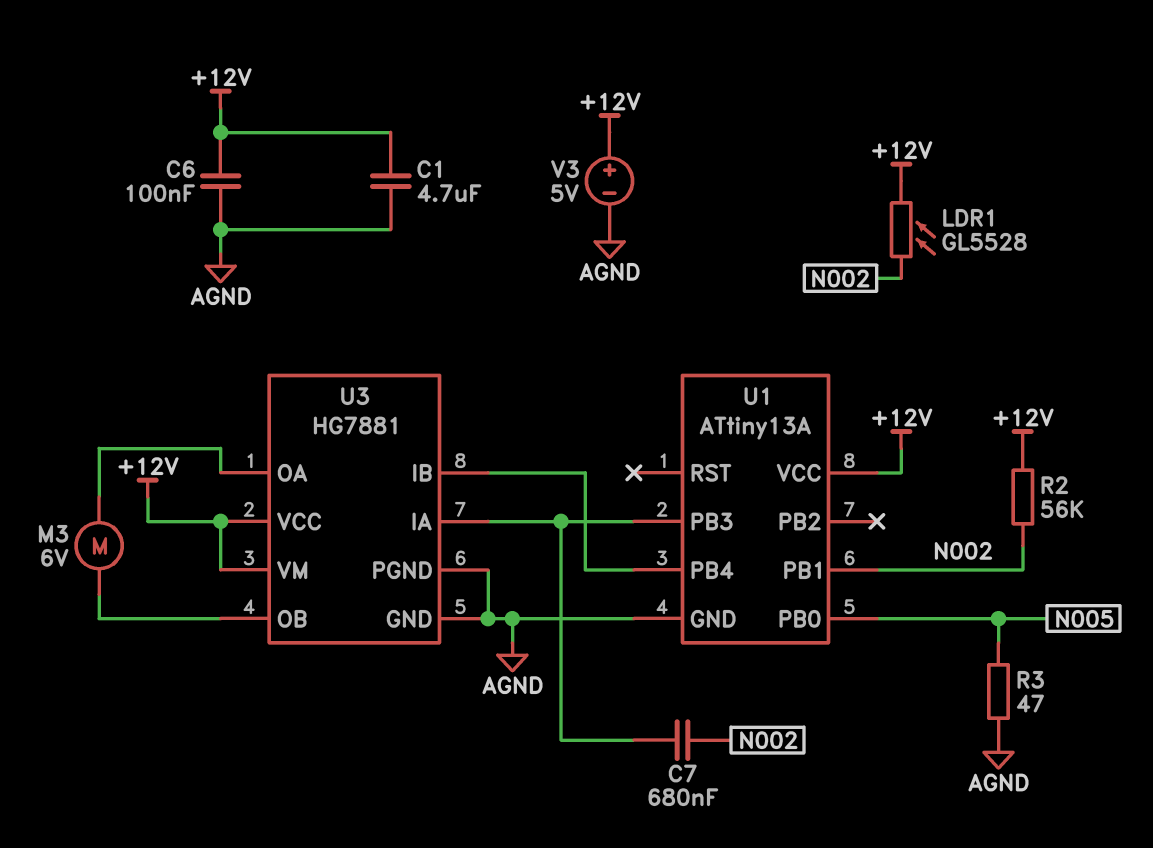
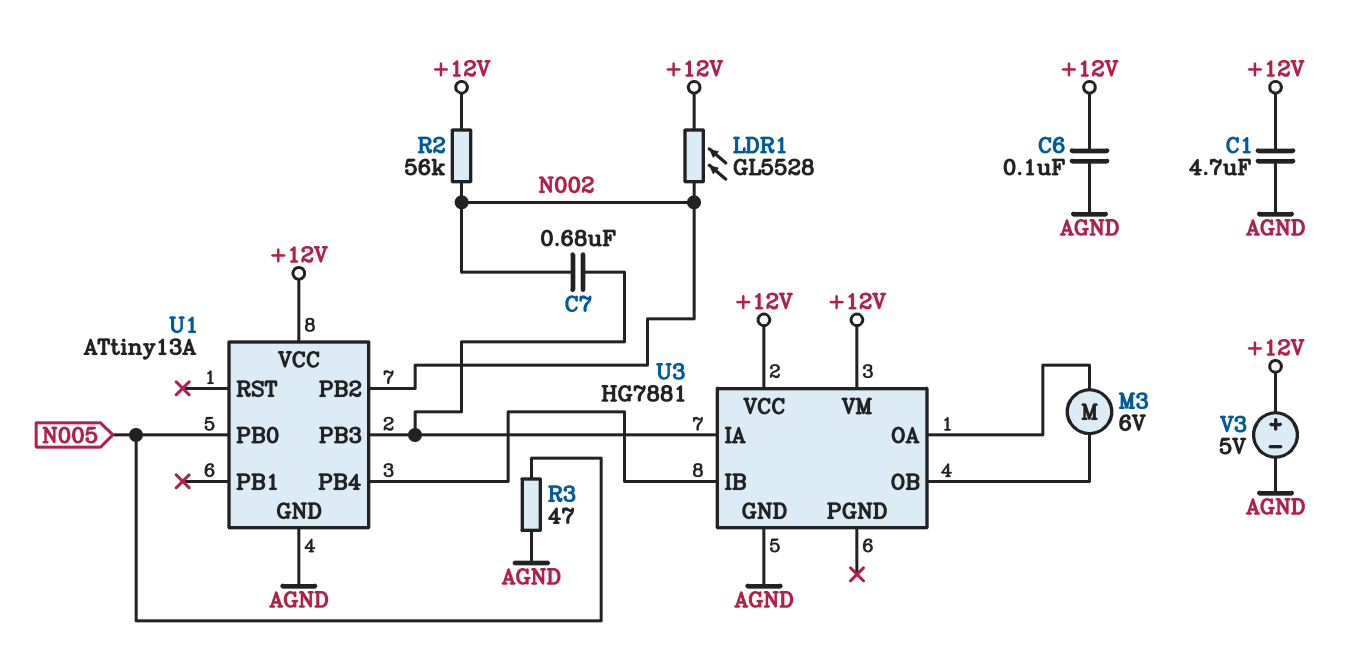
U1 pin PB1: N002 -> none
U1 pin PB2: none -> N002
U3 pin PGND: AGND -> none

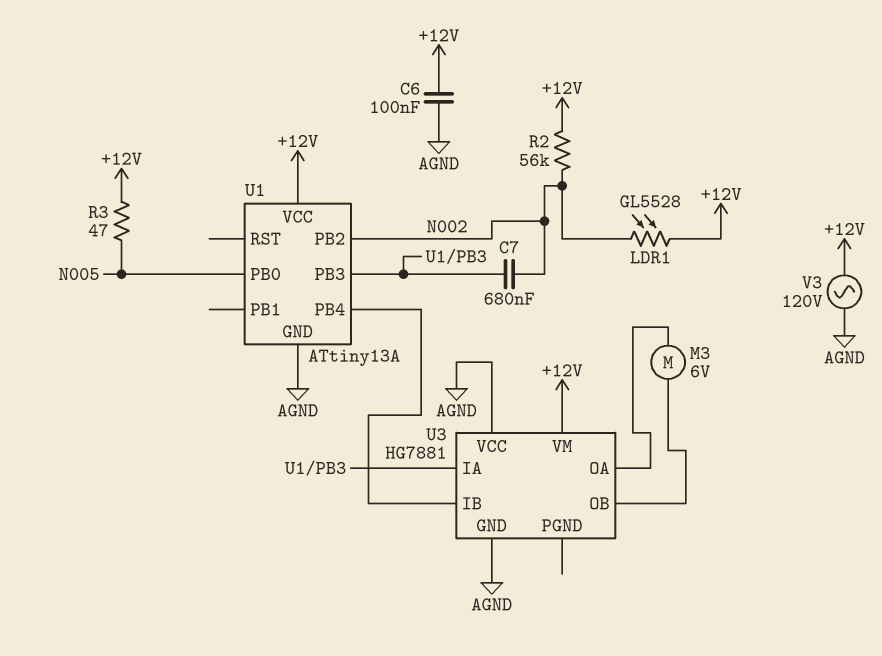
C1: 4.7uF (+12V, AGND) -> none
R3: 47 (AGND, N005) -> 47 (+12V, N005)
U3 pin VCC: +12V -> AGND
V3: 5V (plus +12V, minus AGND) -> AC 120V (+12V, AGND)

